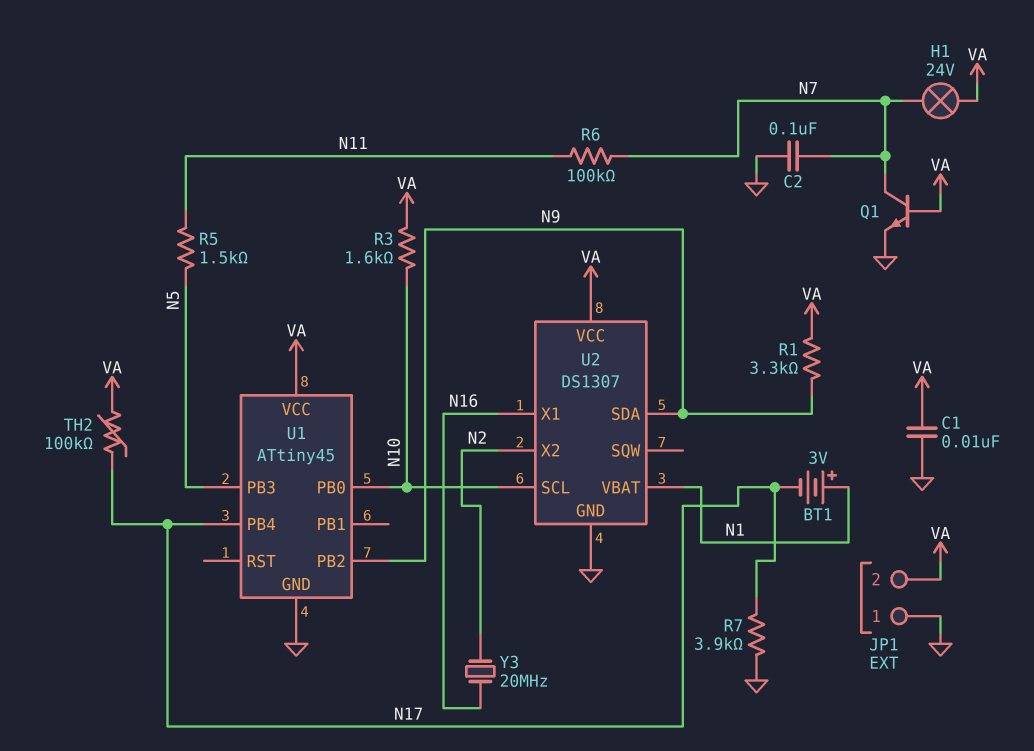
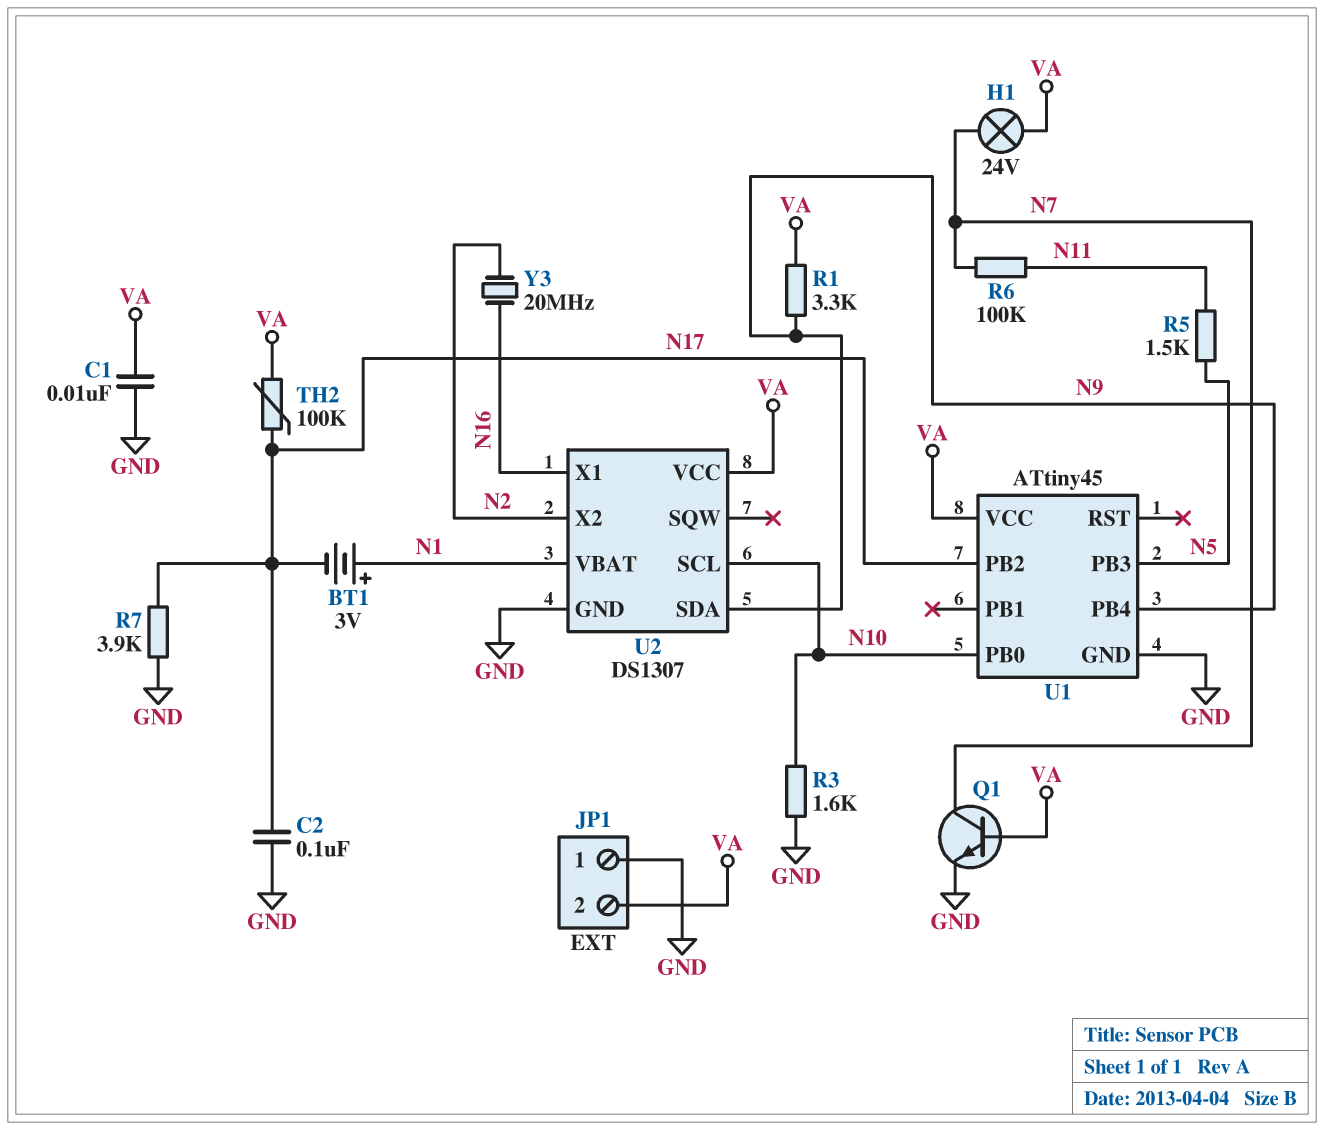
C2: 100nF (GND, N7) -> 100nF (GND, N17)
R3: 1.6k (N10, VA) -> 1.6k (GND, N10)
U1 pin PB2: N9 -> N17
U1 pin PB4: N17 -> N9

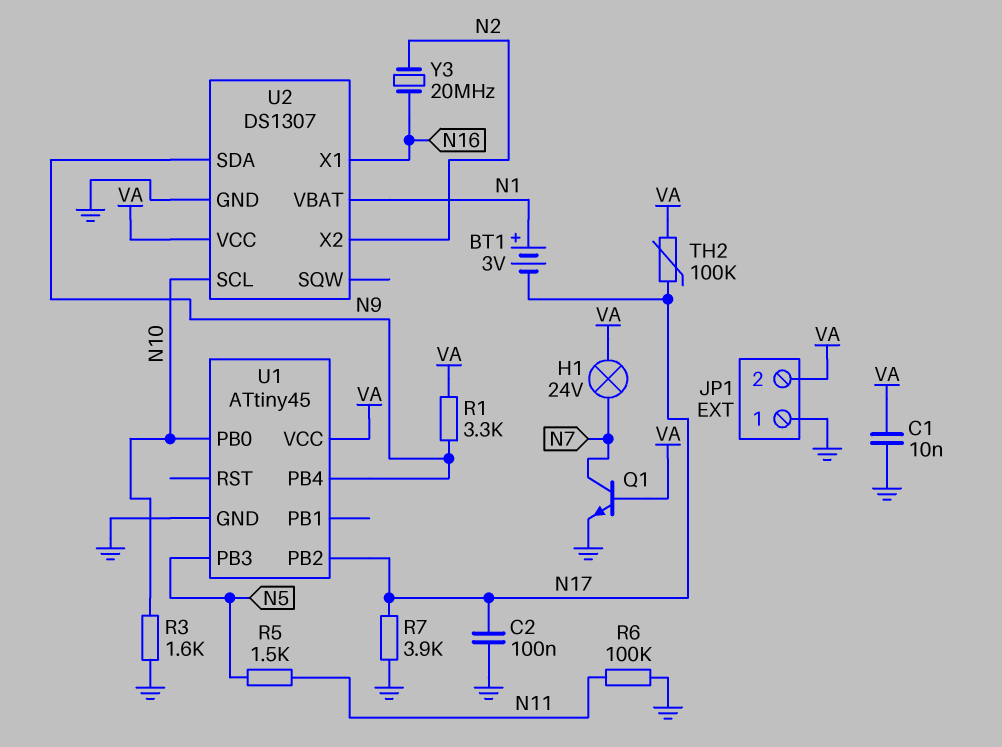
R6: 100k (N7, N11) -> 100k (GND, N11)

